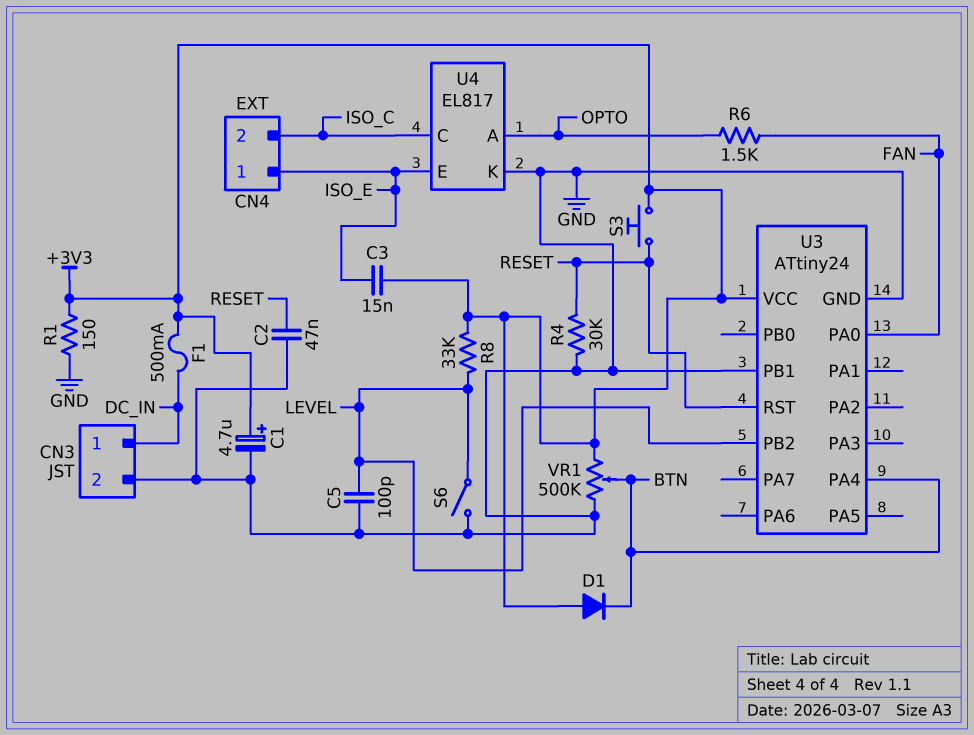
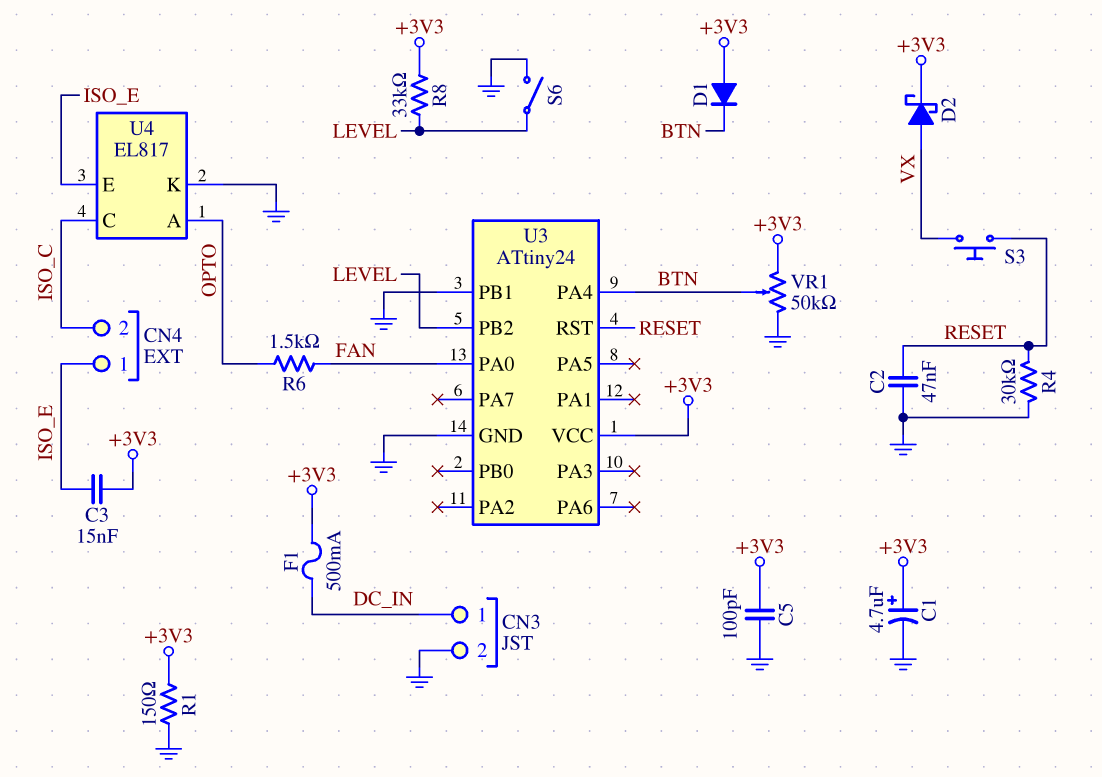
C5: 100pF (GND, LEVEL) -> 100pF (+3V3, GND)
D2: none -> schottky (A VX, K +3V3)
S3: button (+3V3, RESET) -> button (RESET, VX)
VR1: 500k (+3V3, GND, wiper BTN) -> 50k (+3V3, GND, wiper BTN)

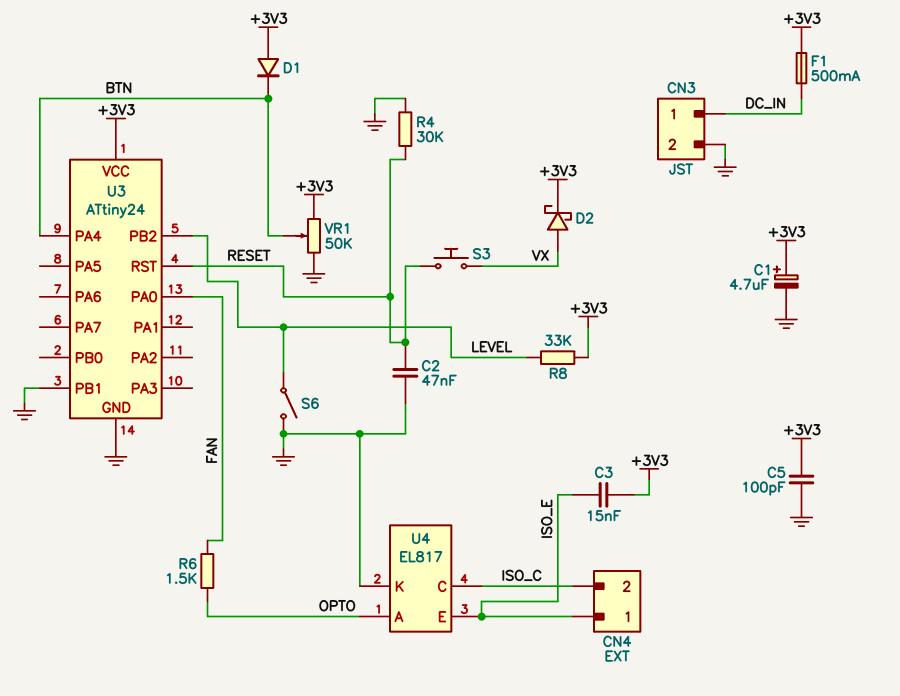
R1: 150 (+3V3, GND) -> none

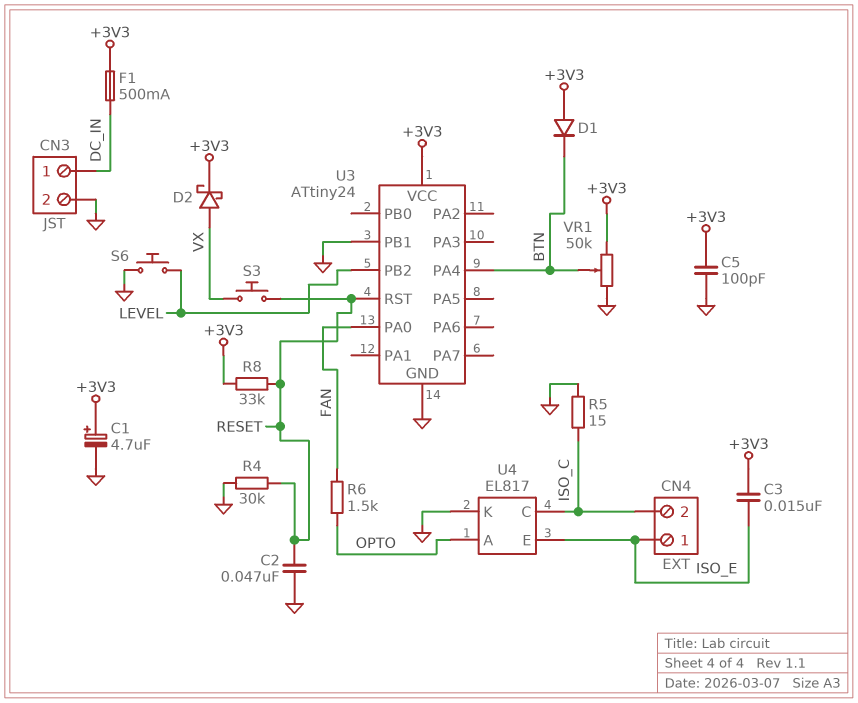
R5: none -> 15 (GND, ISO_C)
R8: 33k (+3V3, LEVEL) -> 33k (+3V3, RESET)
S6: switch (GND, LEVEL) -> button (GND, LEVEL)

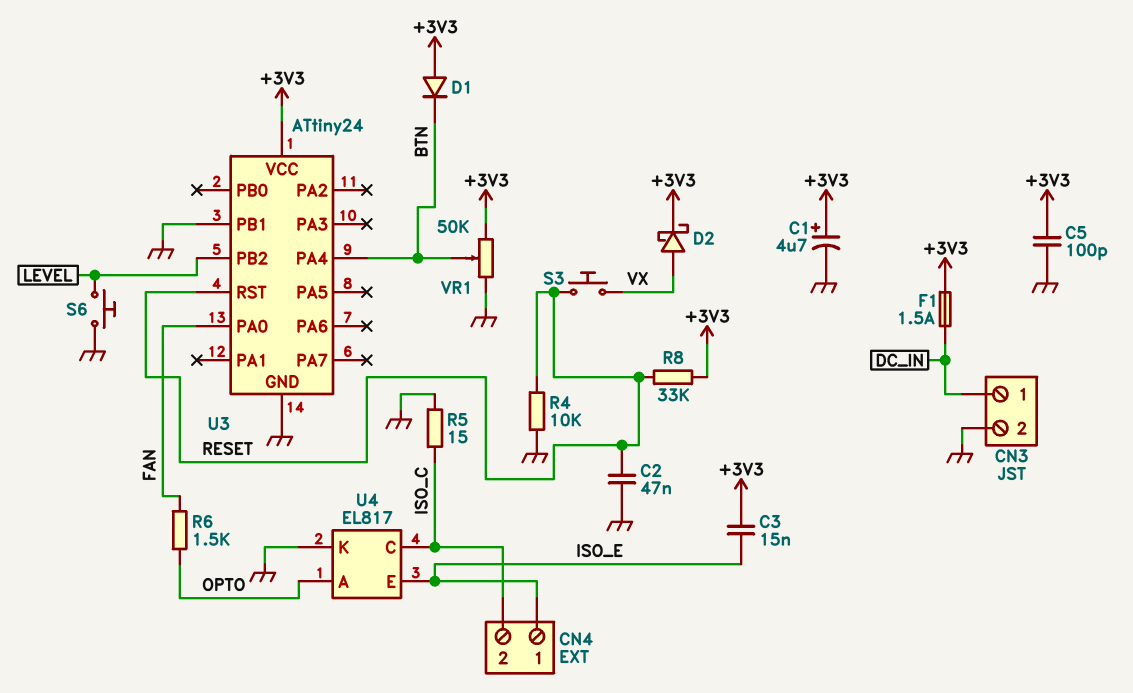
F1: 500mA (+3V3, DC_IN) -> 1.5A (+3V3, DC_IN)
R4: 30k (GND, RESET) -> 10k (GND, RESET)

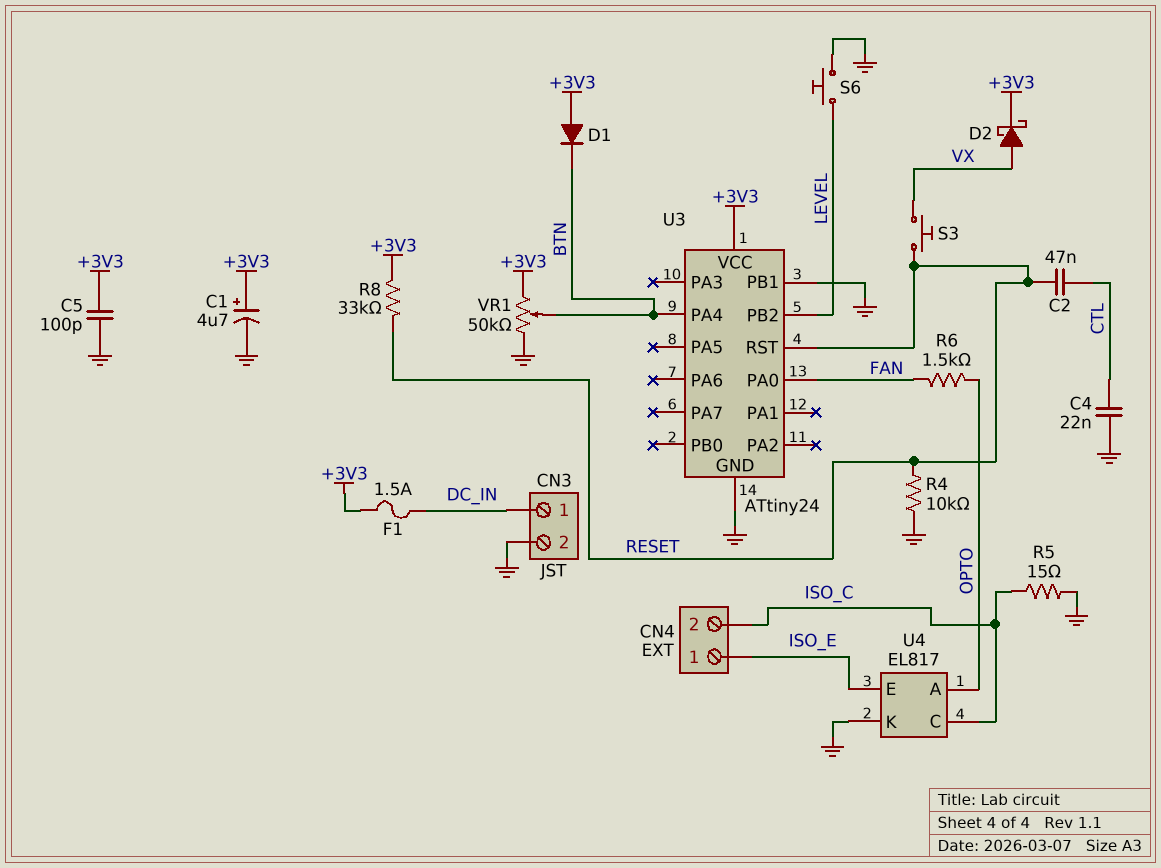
C2: 47nF (GND, RESET) -> 47nF (CTL, RESET)
C3: 15nF (+3V3, ISO_E) -> none
C4: none -> 22nF (CTL, GND)

